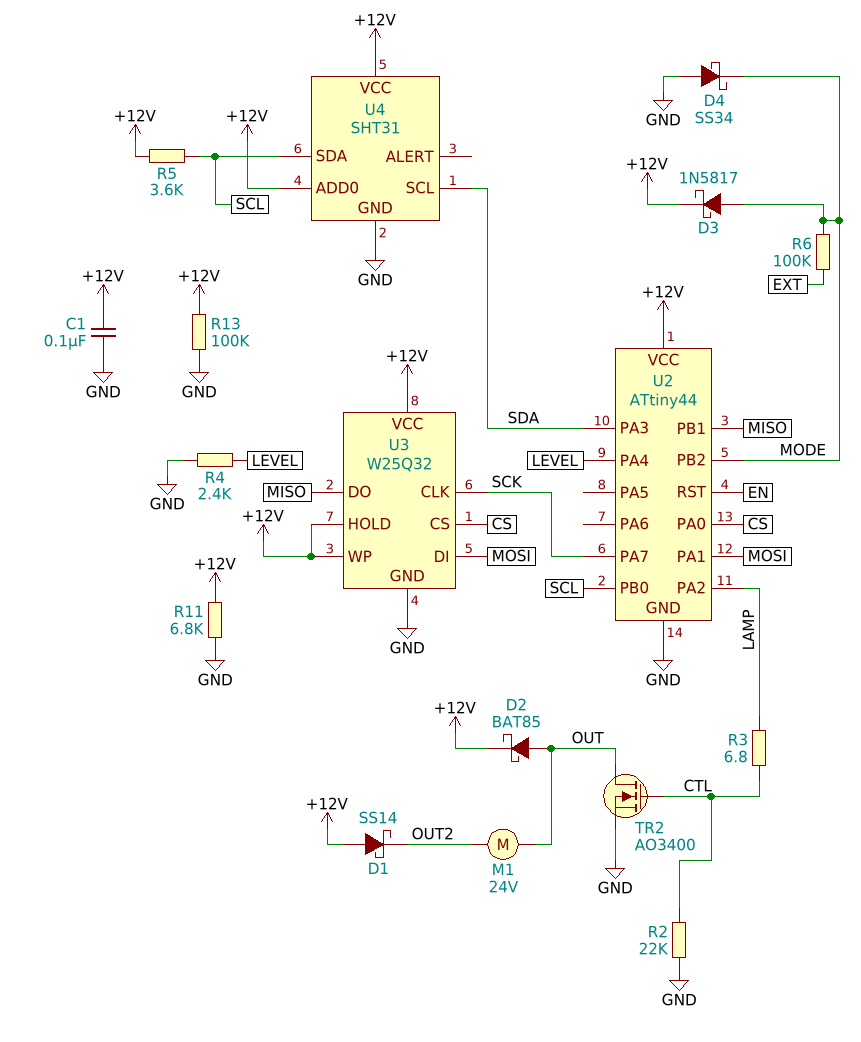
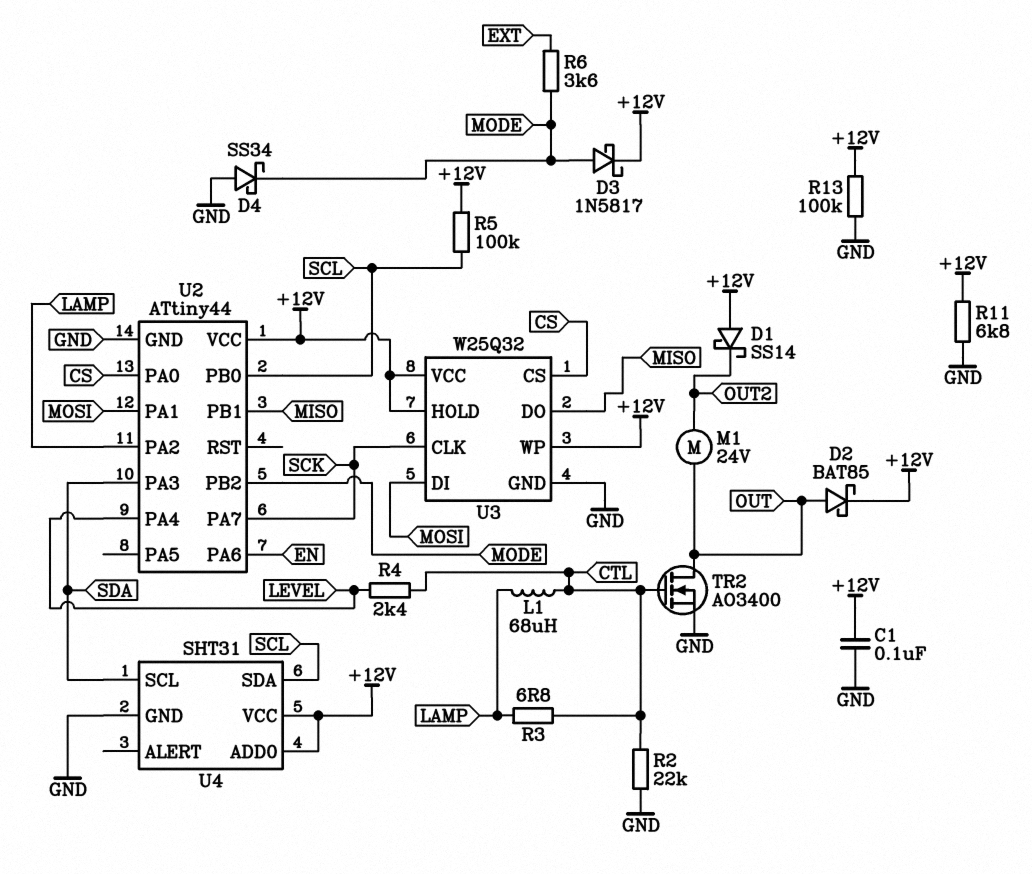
L1: none -> 68uH (CTL, LAMP)
R4: 2.4k (GND, LEVEL) -> 2.4k (CTL, LEVEL)
R5: 3.6k (+12V, SCL) -> 100k (+12V, SCL)
R6: 100k (EXT, MODE) -> 3.6k (EXT, MODE)
U2 pin PA6: none -> EN
U2 pin RST: EN -> none

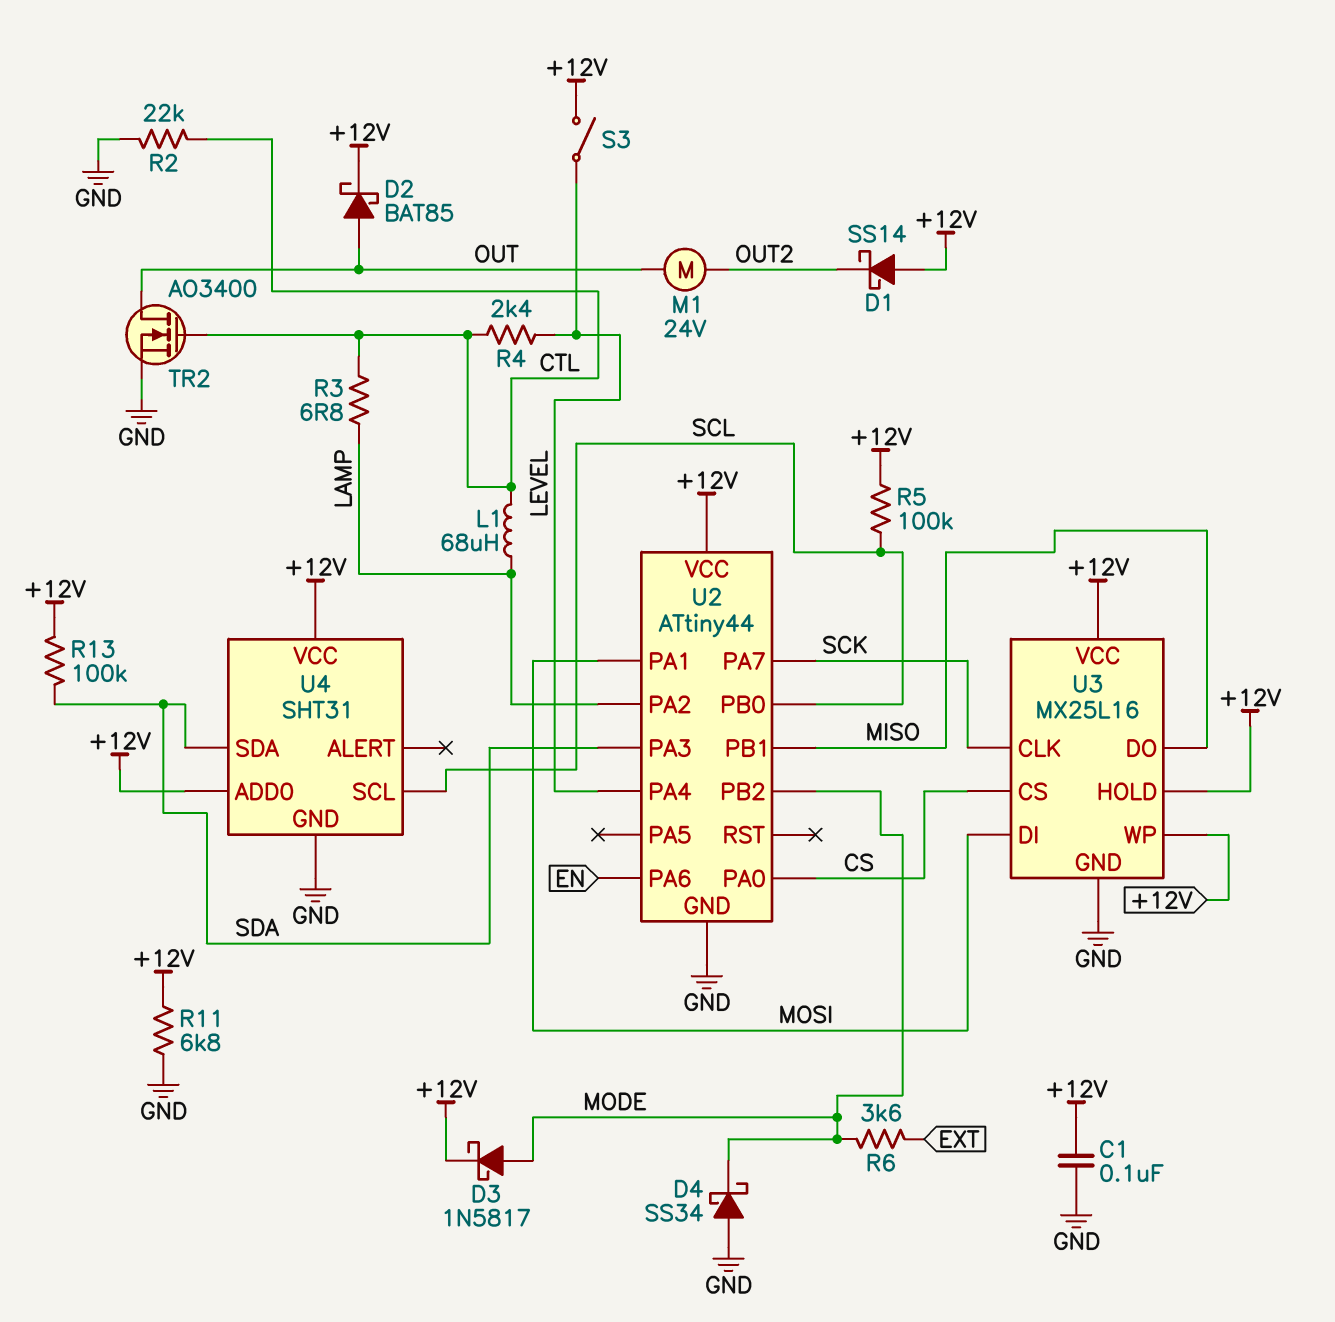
R13: 100k (+12V, GND) -> 100k (+12V, SDA)
S3: none -> switch (+12V, LEVEL)
U3: W25Q32 -> MX25L16
U4 pin SCL: SDA -> SCL
U4 pin SDA: SCL -> SDA

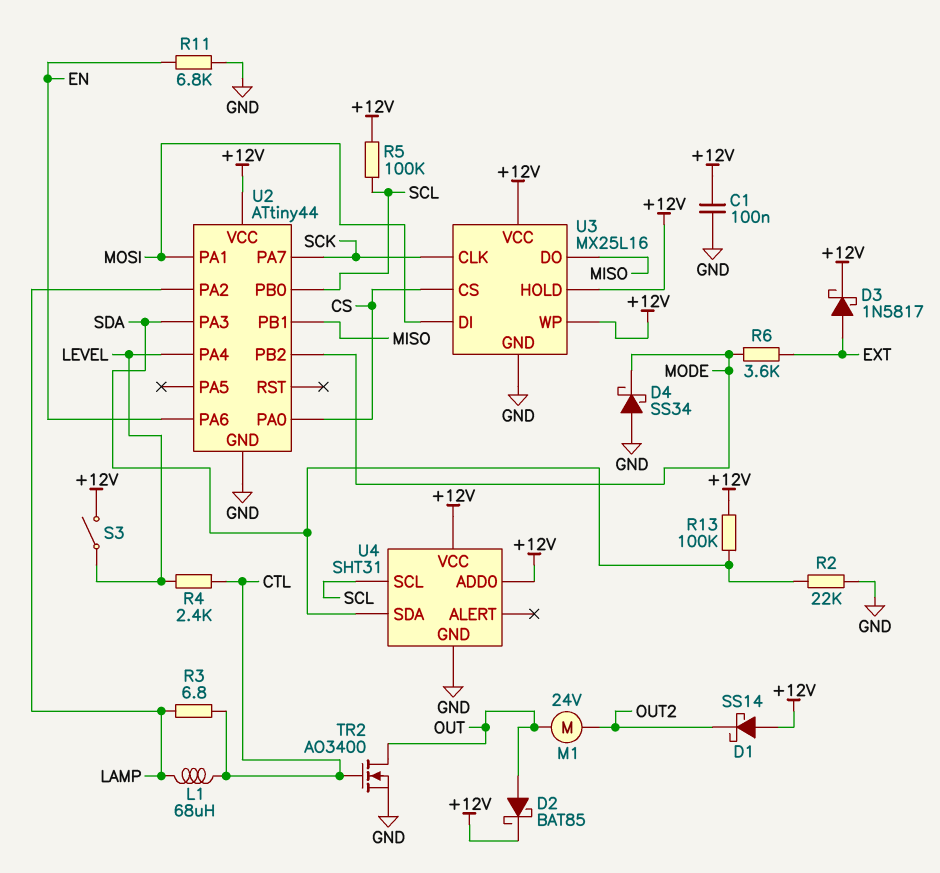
D3: schottky 1N5817 (A MODE, K +12V) -> schottky 1N5817 (A EXT, K +12V)
R2: 22k (CTL, GND) -> 22k (GND, SDA)
R11: 6.8k (+12V, GND) -> 6.8k (EN, GND)

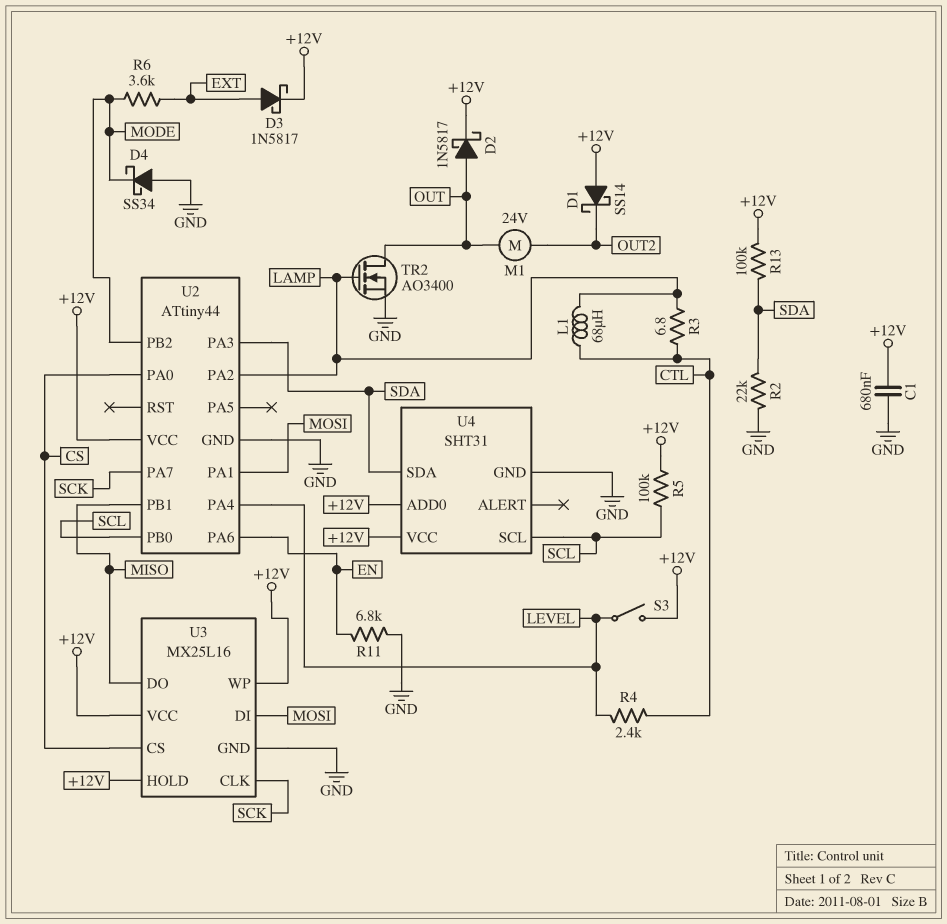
C1: 100nF (+12V, GND) -> 680nF (+12V, GND)
D2: schottky BAT85 (A OUT, K +12V) -> schottky 1N5817 (A OUT, K +12V)
TR2: NMOS AO3400 (G CTL, D OUT, S GND) -> NMOS AO3400 (G LAMP, D OUT, S GND)

